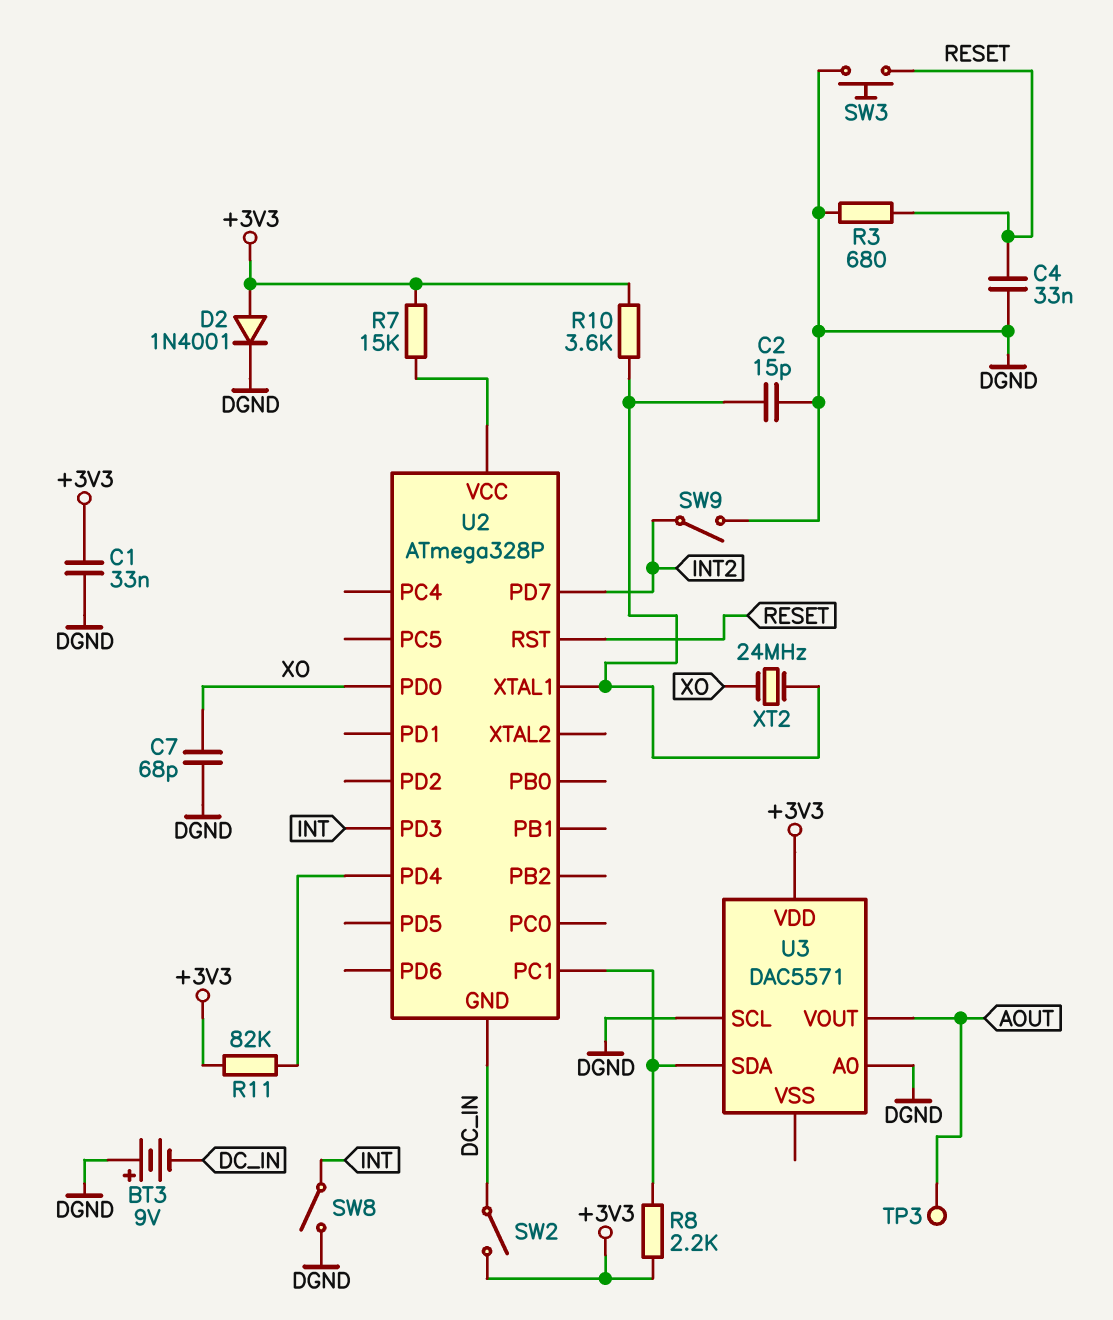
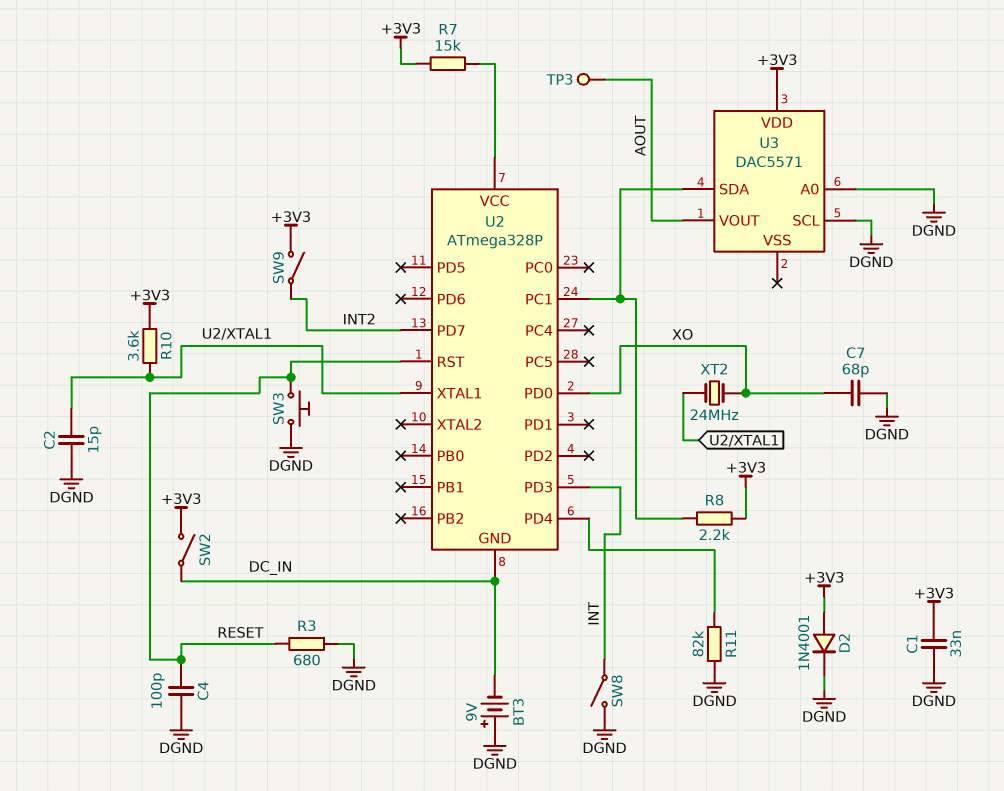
C4: 33nF (DGND, RESET) -> 100pF (DGND, RESET)
R11: 82k (+3V3, U2/PD4) -> 82k (DGND, U2/PD4)
SW9: switch (DGND, INT2) -> switch (+3V3, INT2)

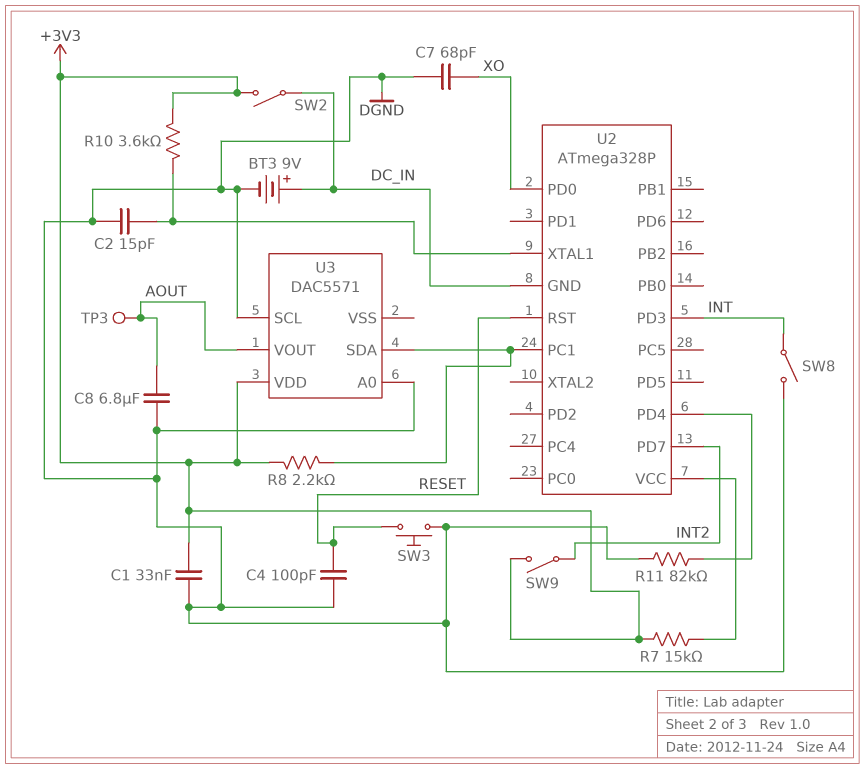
BT3: 9V (plus DGND, minus DC_IN) -> 9V (plus DC_IN, minus DGND)
C8: none -> 6.8uF (AOUT, DGND)
D2: diode 1N4001 (A +3V3, K DGND) -> none
R3: 680 (DGND, RESET) -> none
XT2: 24MHz (U2/XTAL1, XO) -> none

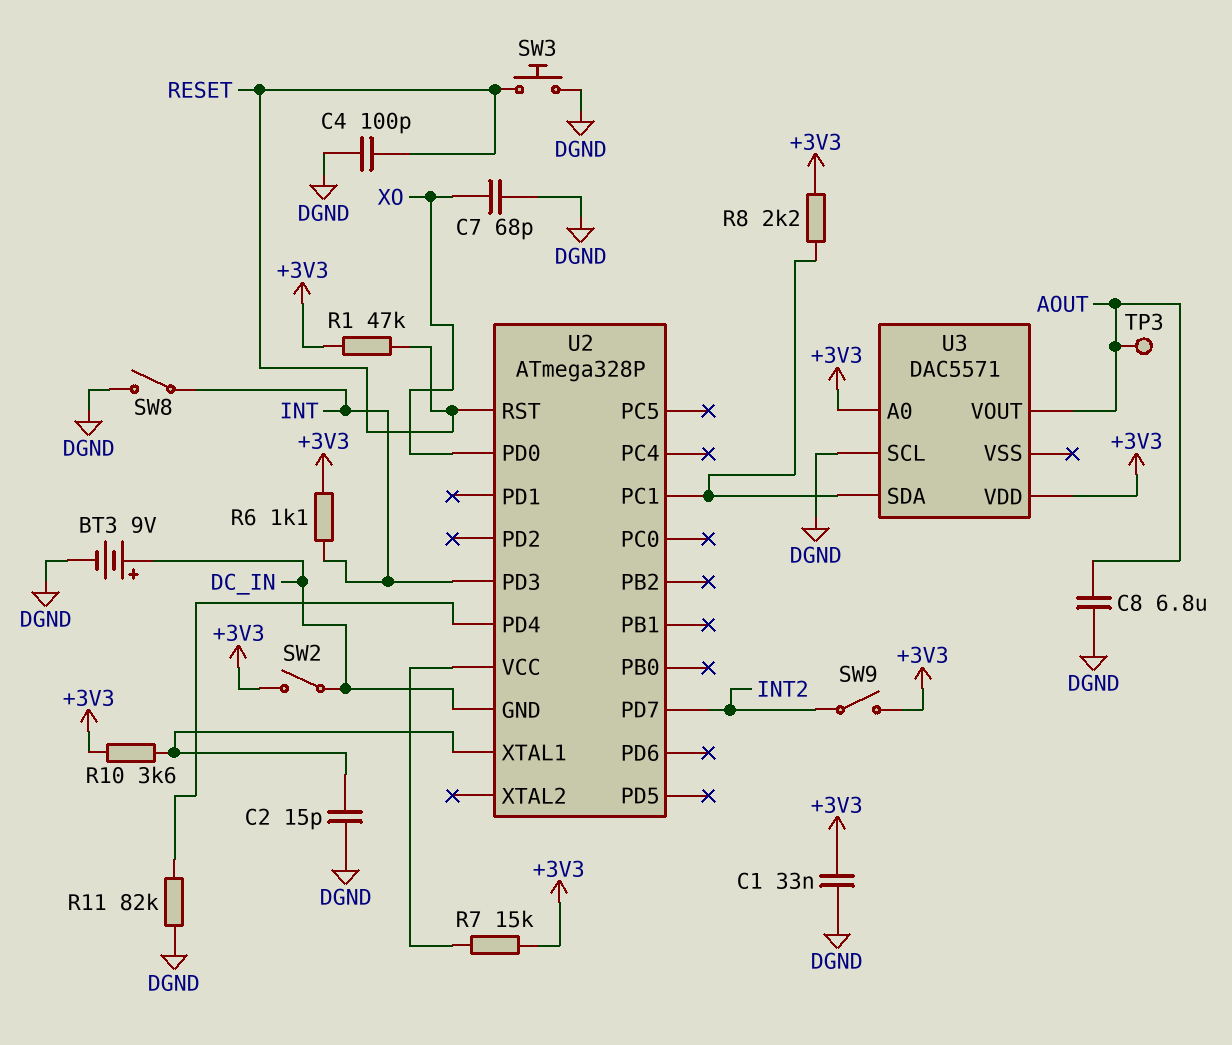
R1: none -> 47k (+3V3, RESET)
R6: none -> 1.1k (+3V3, INT)
U3 pin A0: DGND -> +3V3

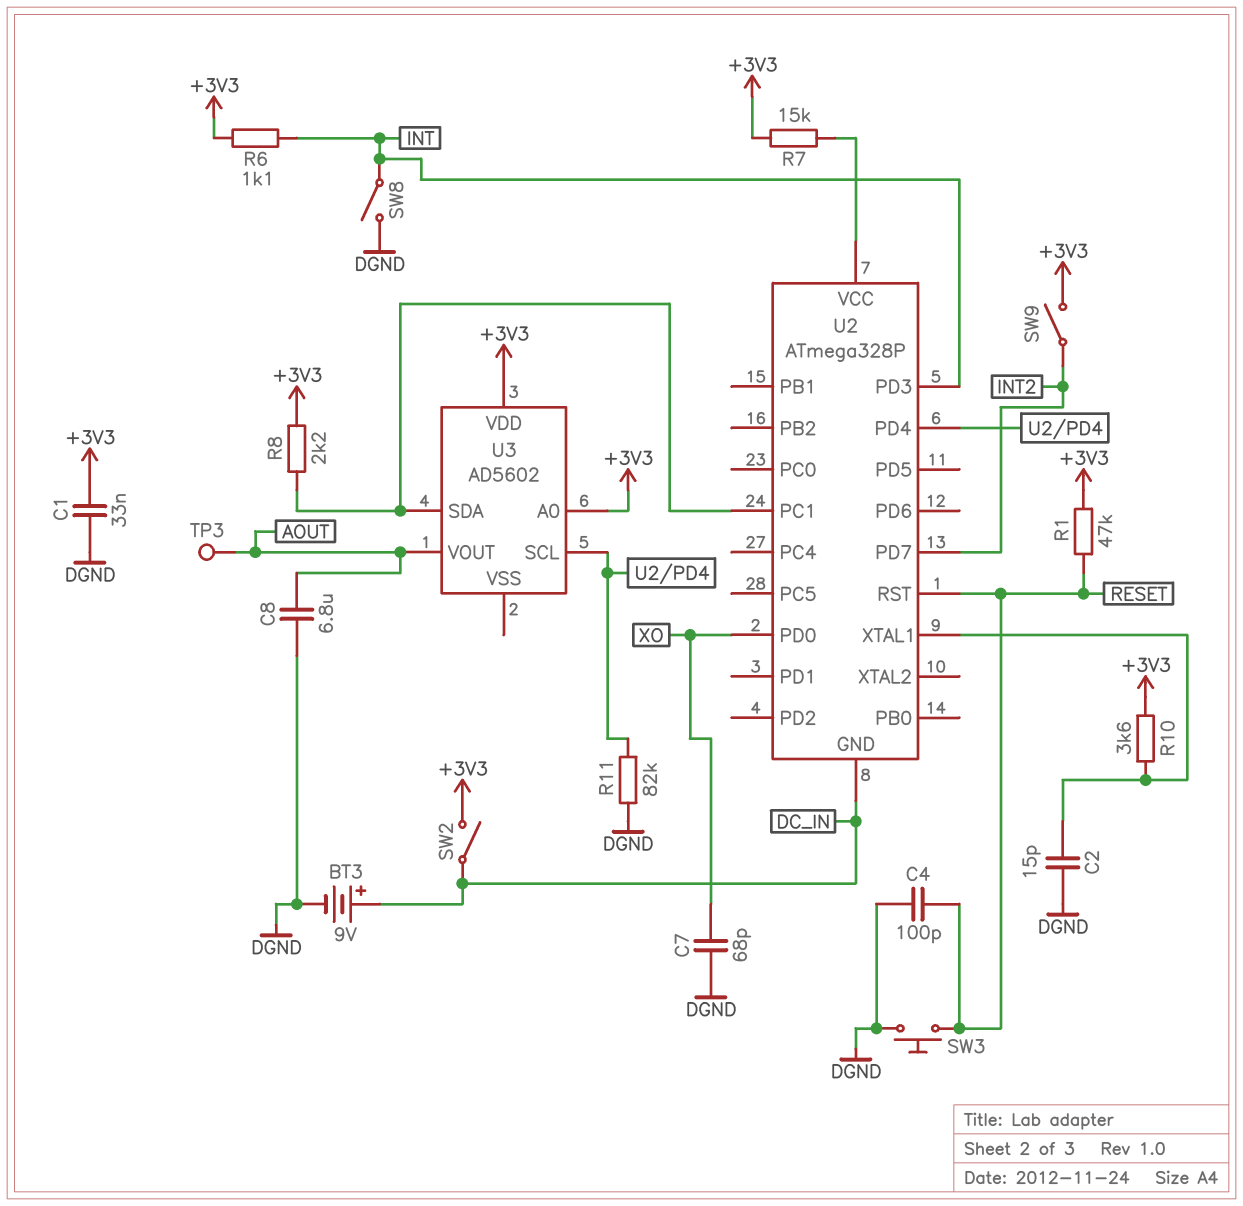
U3: DAC5571 -> AD5602
U3 pin SCL: DGND -> U2/PD4

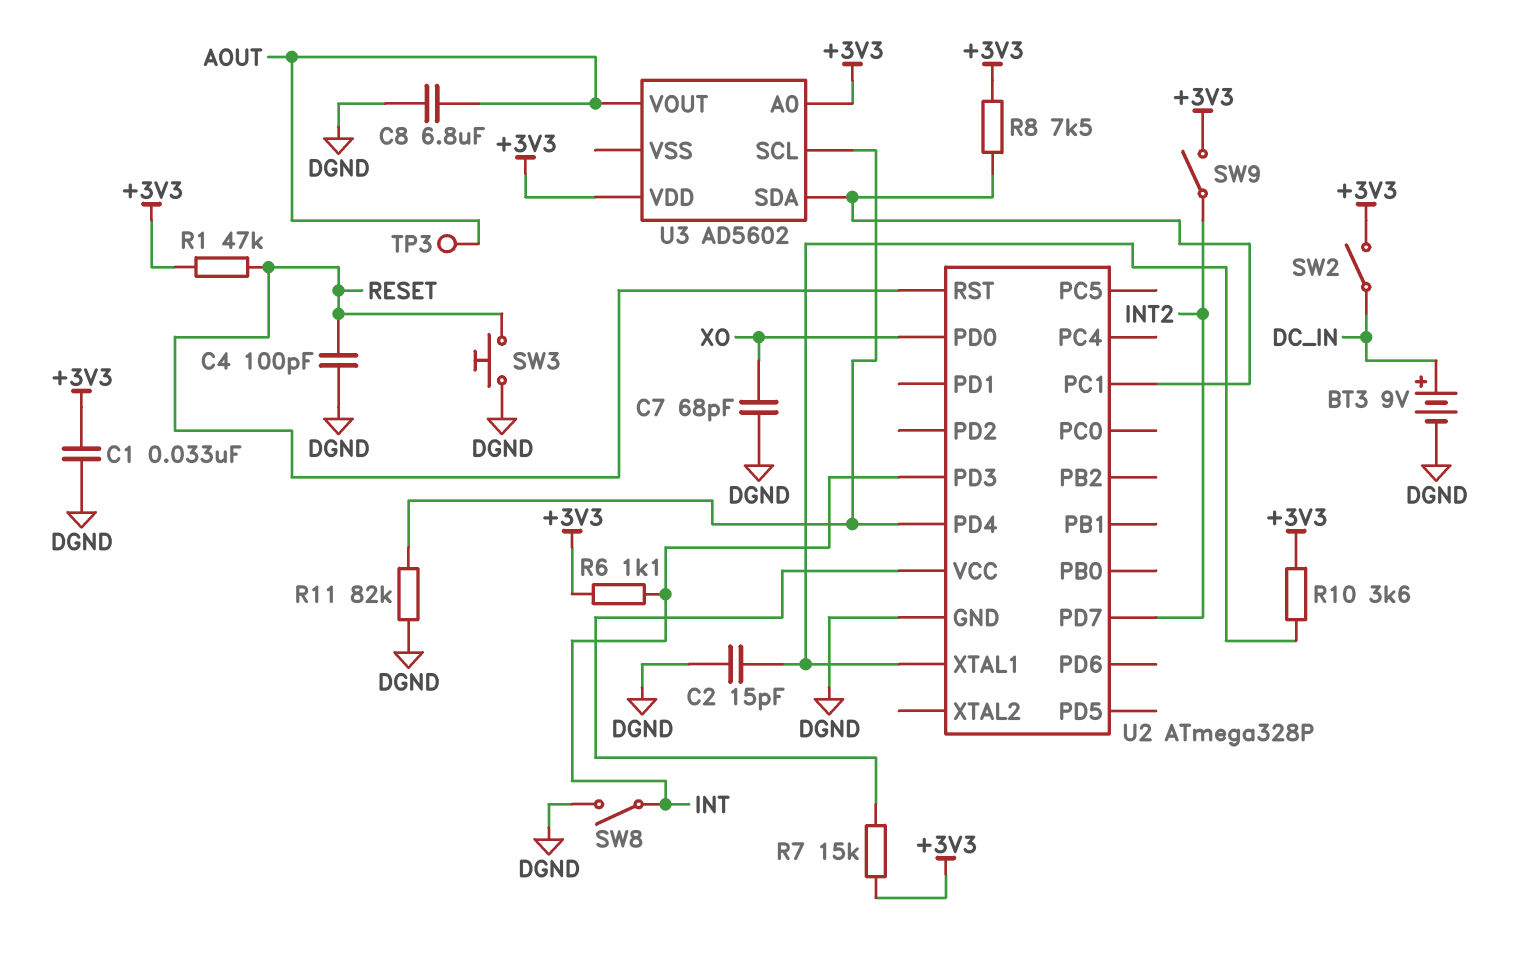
R8: 2.2k (+3V3, U2/PC1) -> 7.5k (+3V3, U2/PC1)
U2 pin GND: DC_IN -> DGND

